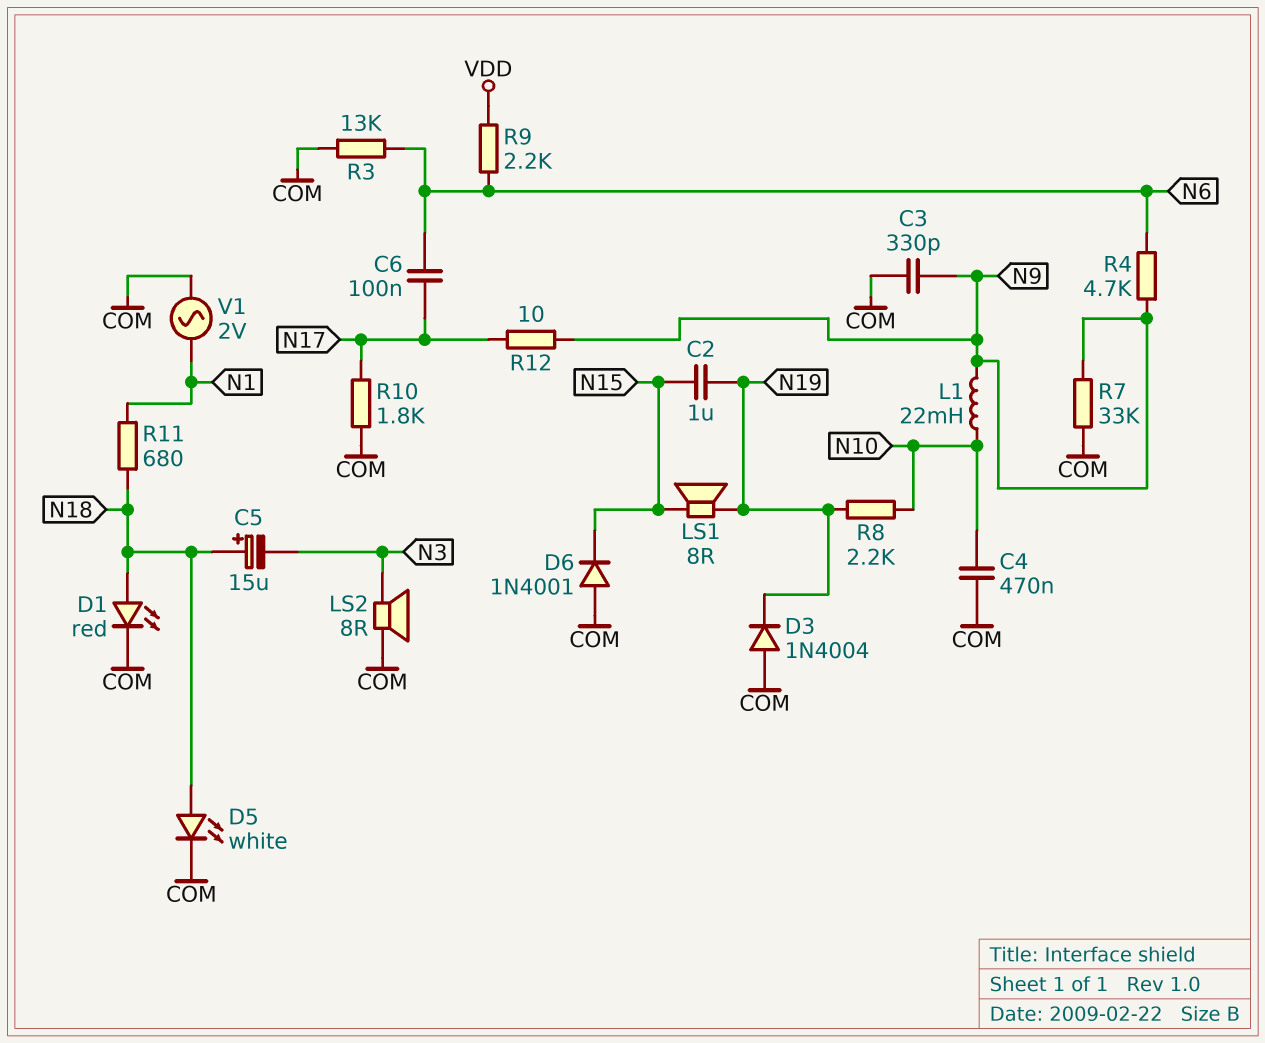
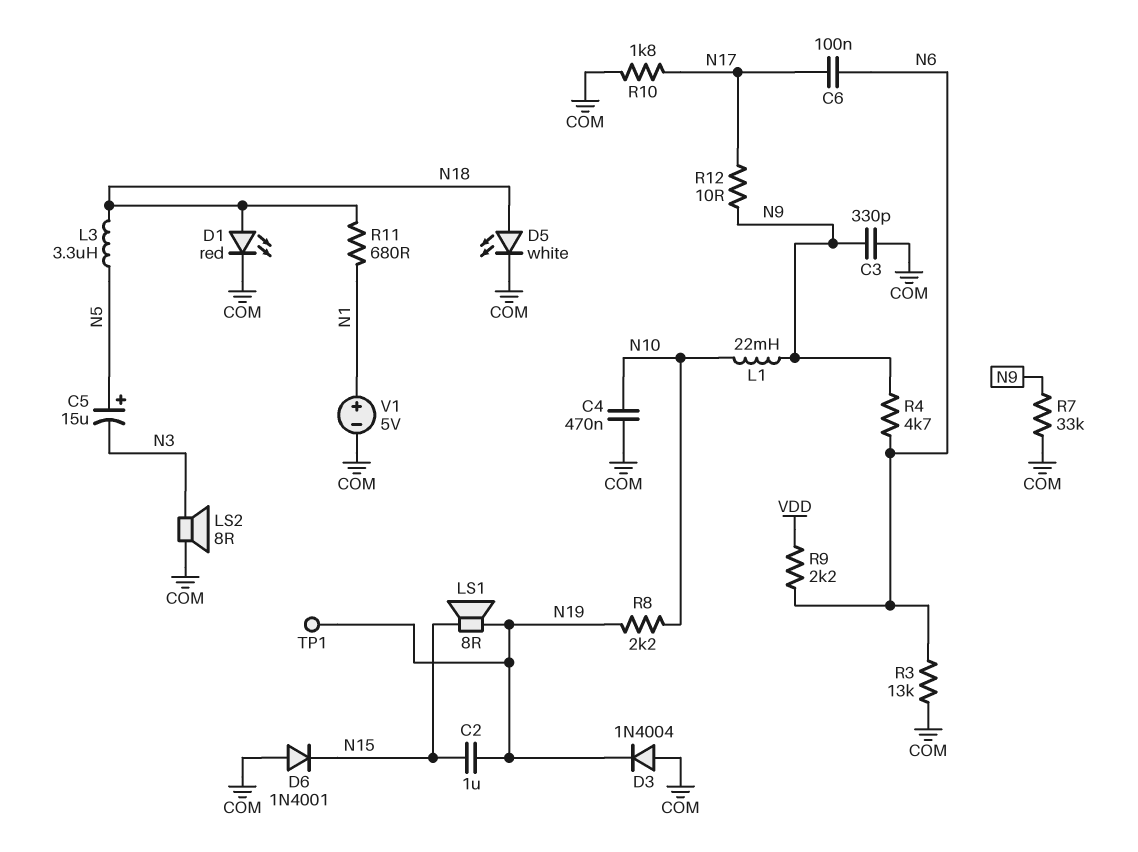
C5: 15uF (plus N18, minus N3) -> 15uF (plus N5, minus N3)
L3: none -> 3.3uH (N5, N18)
TP1: none -> test point (N19)
V1: AC 2V (COM, N1) -> 5V (plus N1, minus COM)

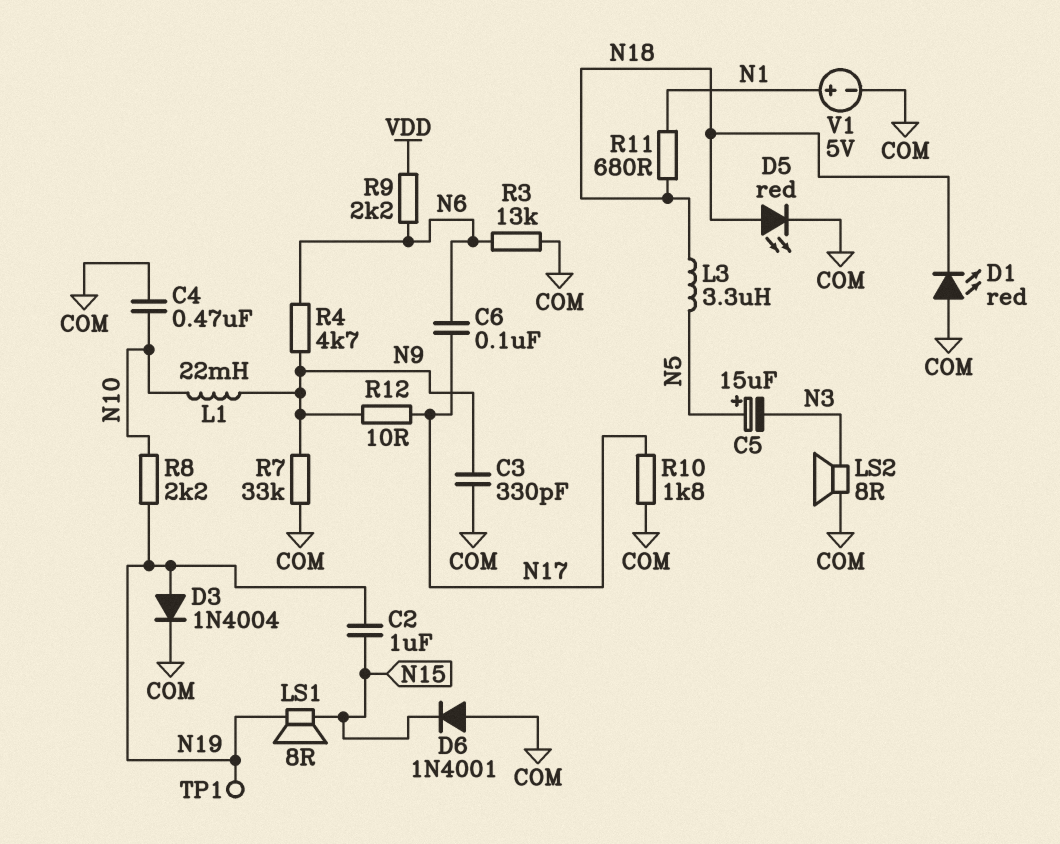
D1: LED red (A N18, K COM) -> LED red (A COM, K N18)
D3: diode 1N4004 (A COM, K N19) -> diode 1N4004 (A N19, K COM)
D5: LED white (A N18, K COM) -> LED red (A N18, K COM)

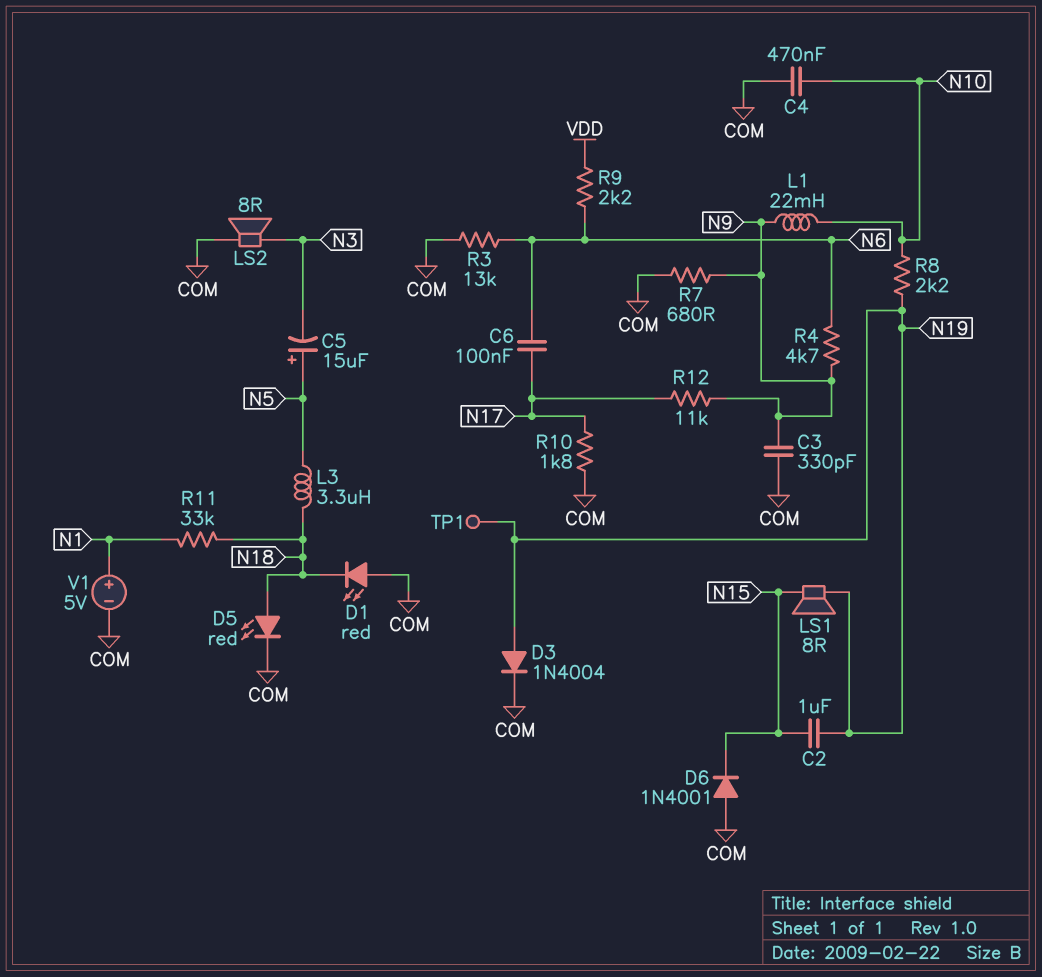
R7: 33k (COM, N9) -> 680 (COM, N9)
R11: 680 (N1, N18) -> 33k (N1, N18)
R12: 10 (N9, N17) -> 11k (N9, N17)

